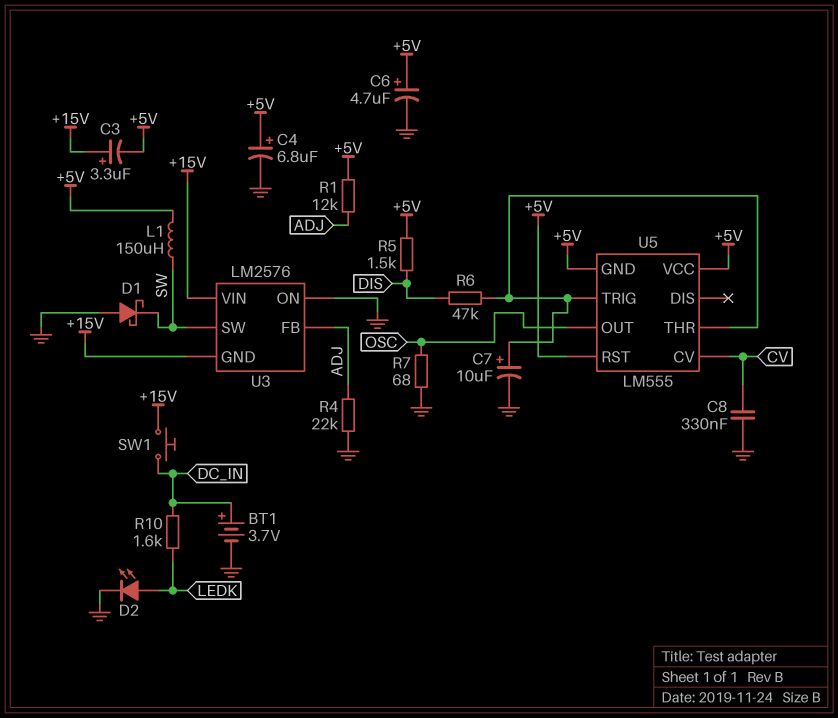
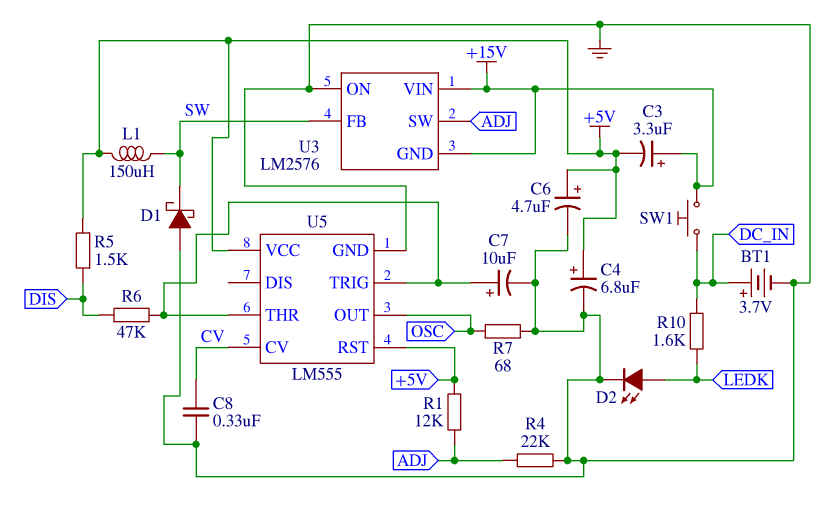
U3 pin FB: ADJ -> SW
U3 pin SW: SW -> ADJ
U5 pin GND: +5V -> GND

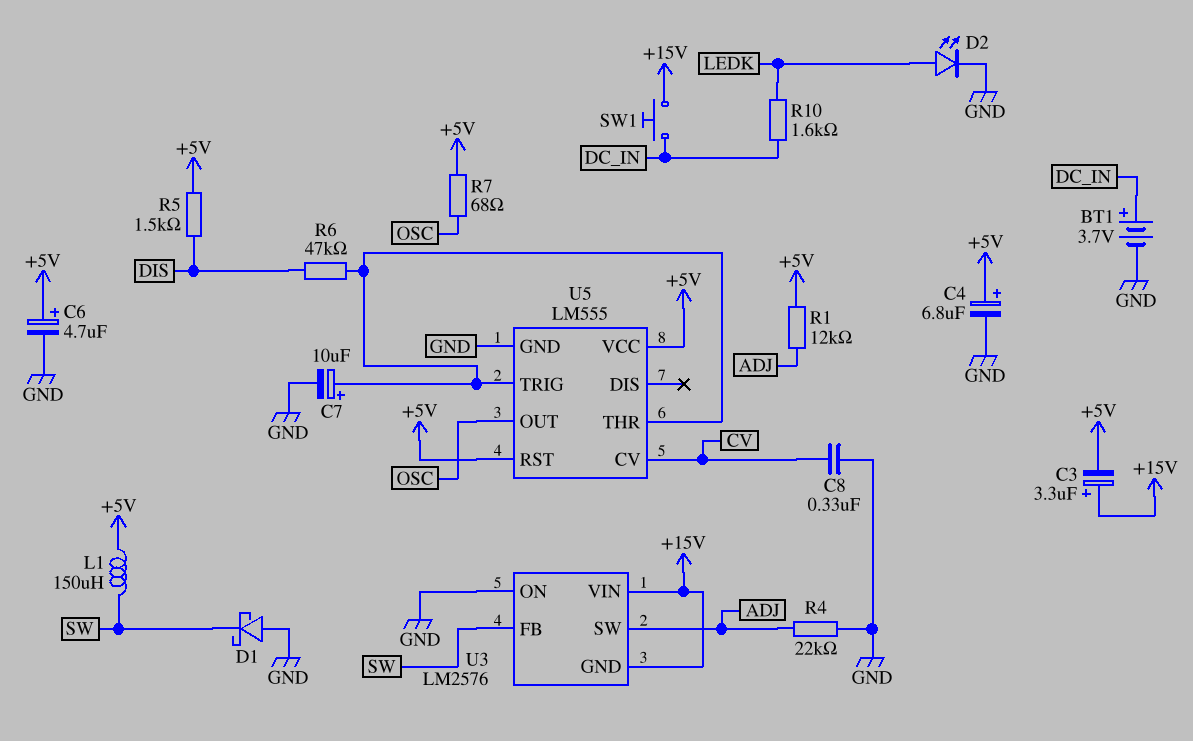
R7: 68 (GND, OSC) -> 68 (+5V, OSC)

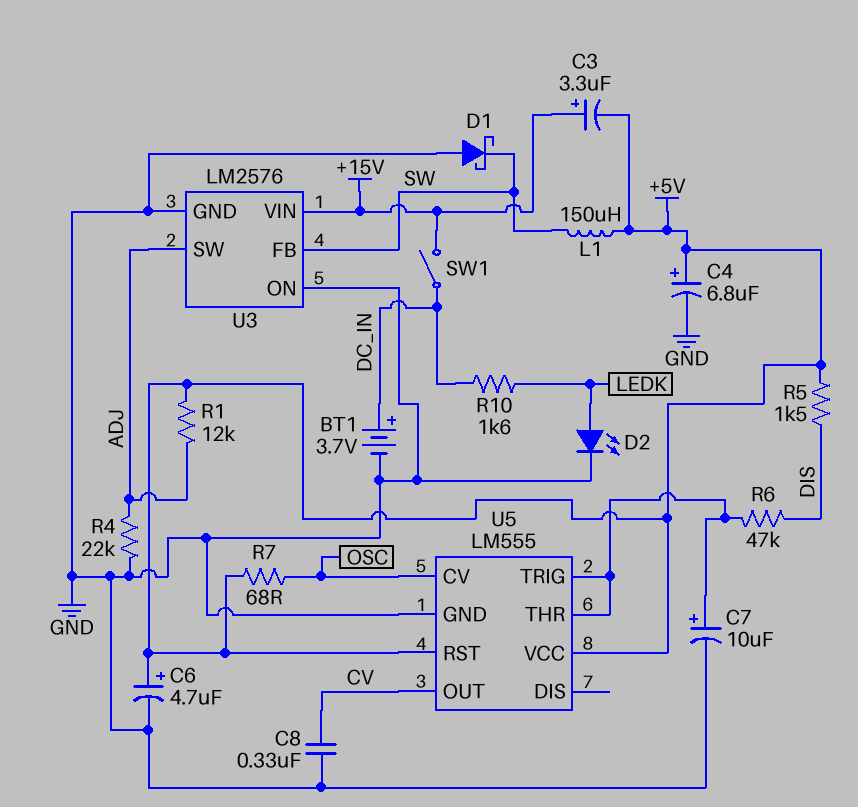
SW1: button (+15V, DC_IN) -> switch (+15V, DC_IN)
U3 pin GND: +15V -> GND
U5 pin CV: CV -> OSC
U5 pin OUT: OSC -> CV

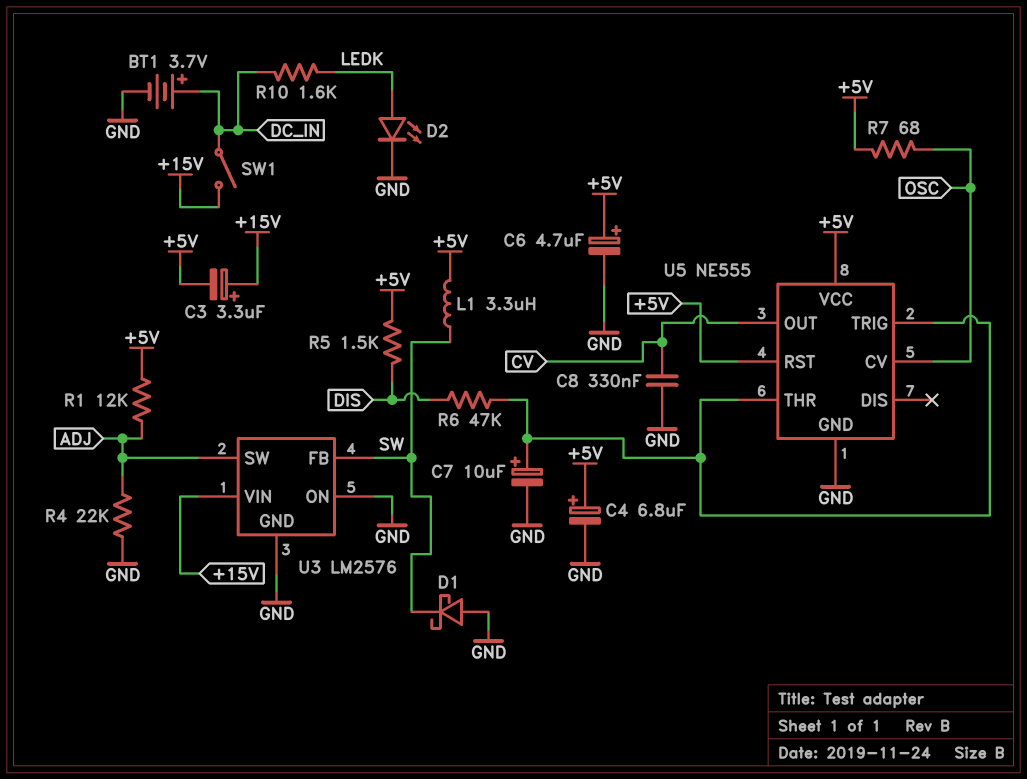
L1: 150uH (+5V, SW) -> 3.3uH (+5V, SW)
U5: LM555 -> NE555

